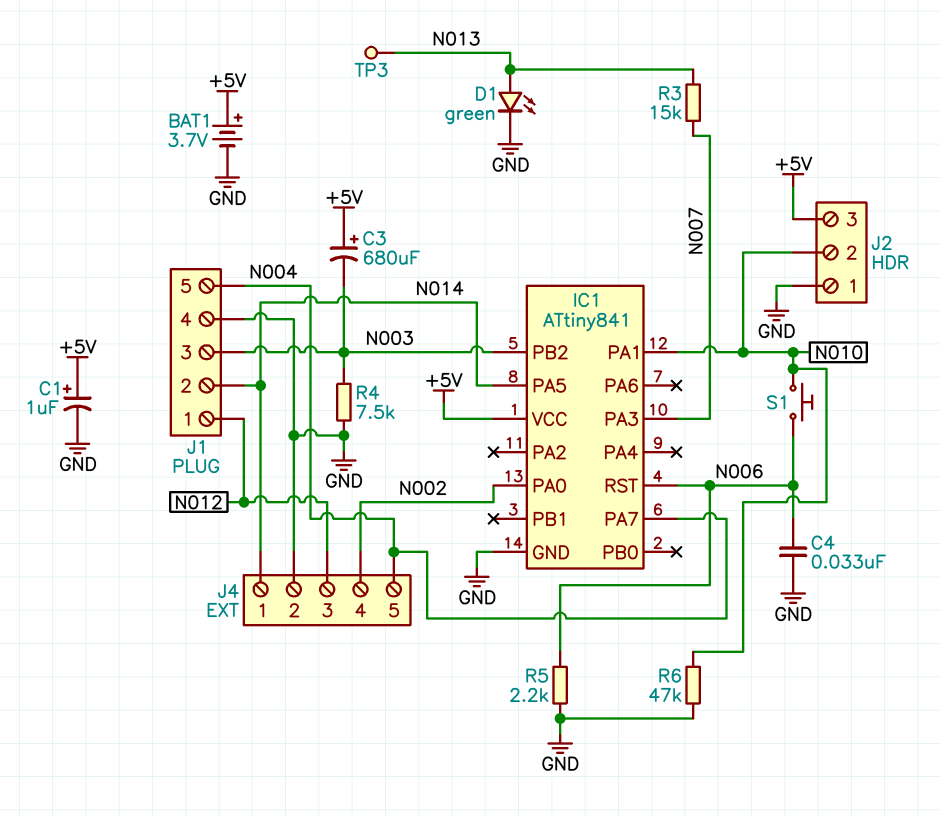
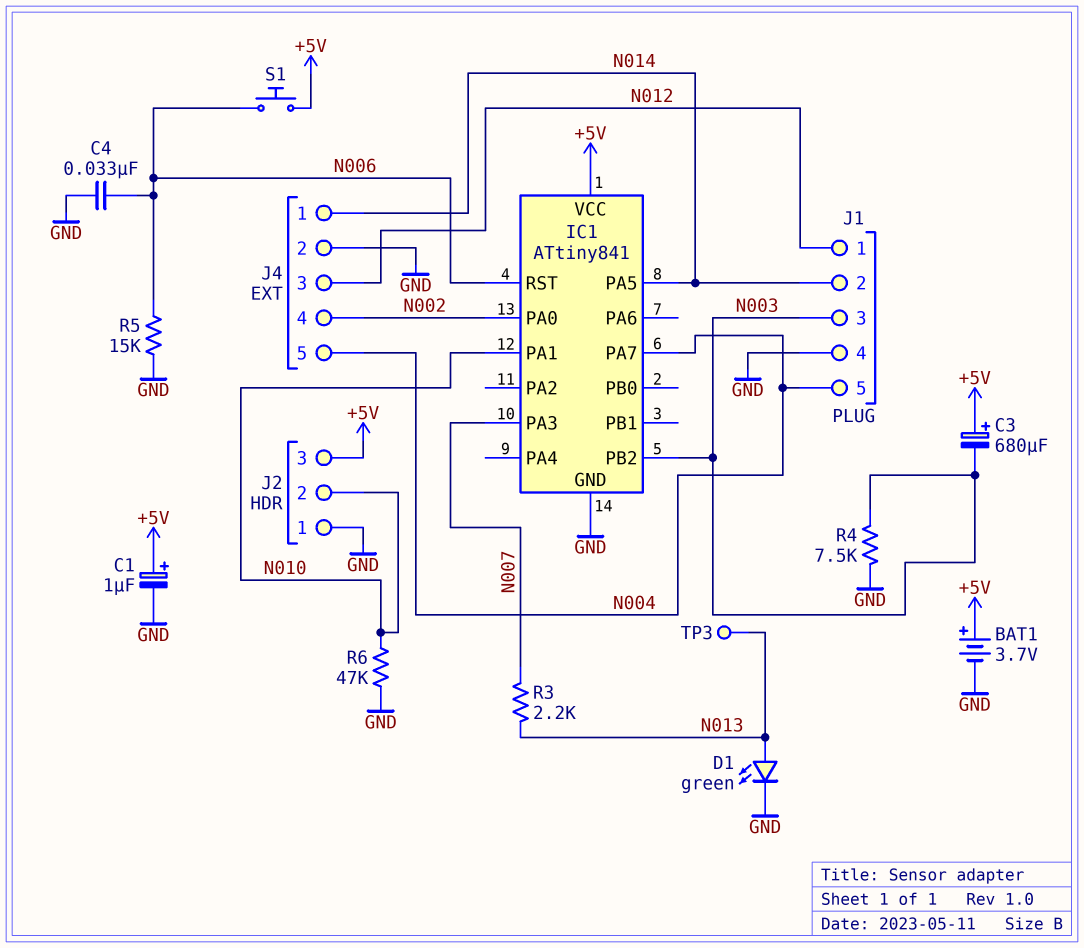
R3: 15k (N007, N013) -> 2.2k (N007, N013)
R5: 2.2k (GND, N006) -> 15k (GND, N006)
S1: button (N006, N010) -> button (+5V, N006)

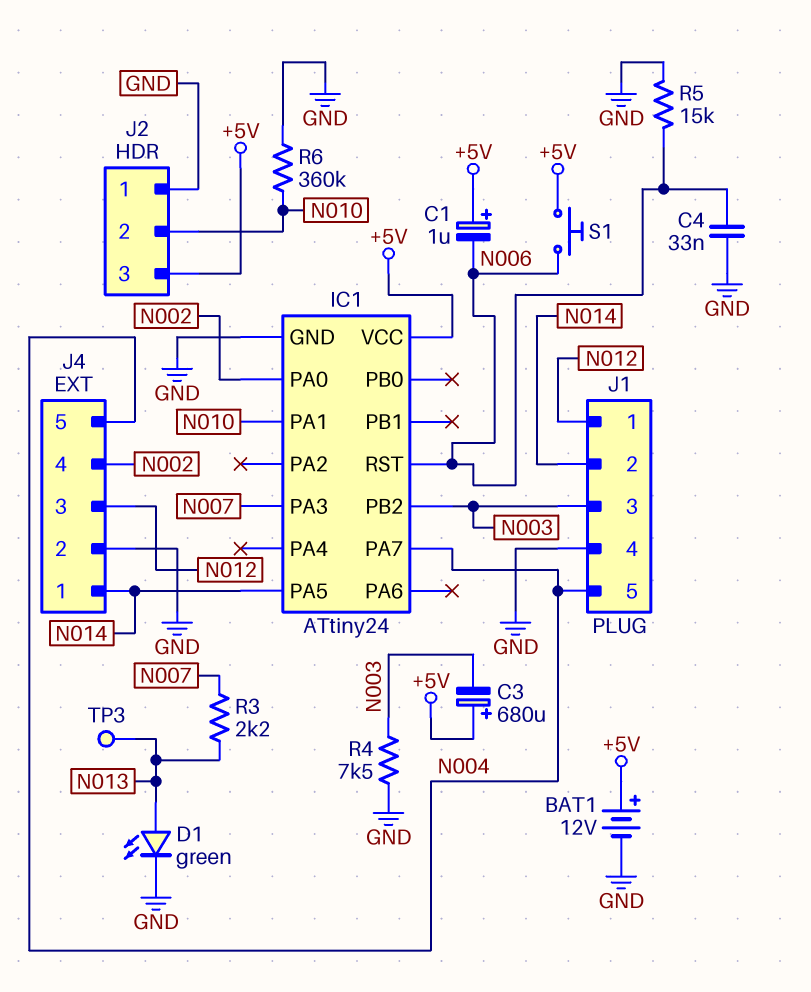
BAT1: 3.7V (plus +5V, minus GND) -> 12V (plus +5V, minus GND)
C1: 1uF (plus +5V, minus GND) -> 1uF (plus +5V, minus N006)
IC1: ATtiny841 -> ATtiny24
R6: 47k (GND, N010) -> 360k (GND, N010)

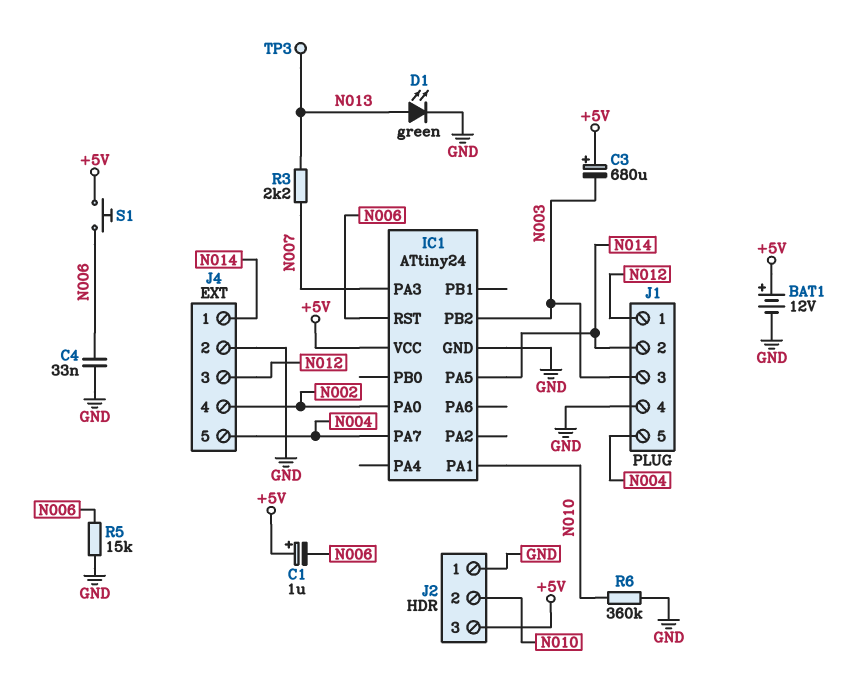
R4: 7.5k (GND, N003) -> none

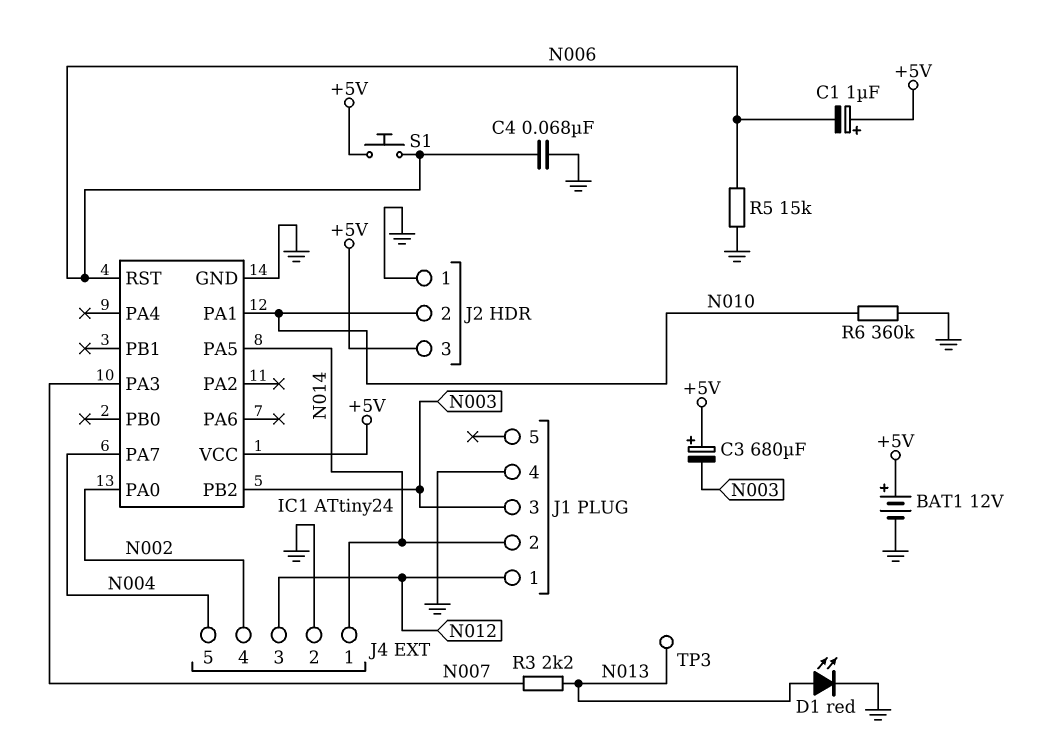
C4: 33nF (GND, N006) -> 68nF (GND, N006)
D1: LED green (A N013, K GND) -> LED red (A N013, K GND)
J1 pin 5: N004 -> none

